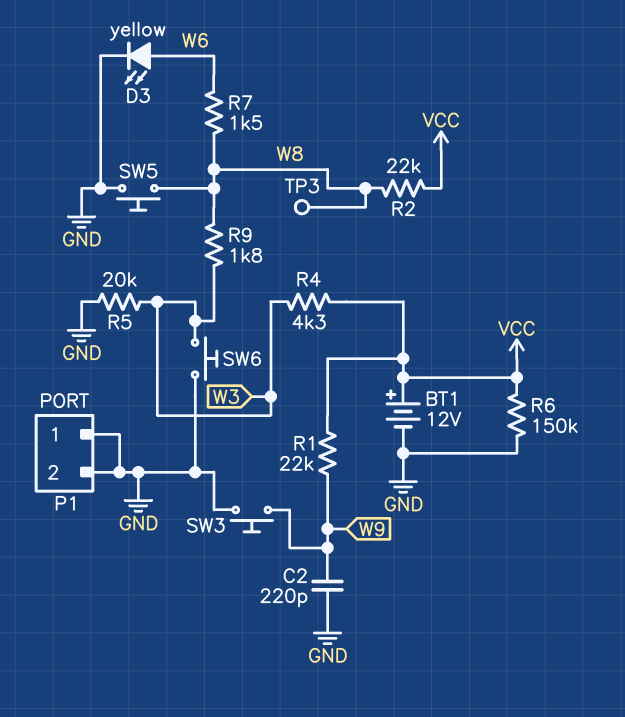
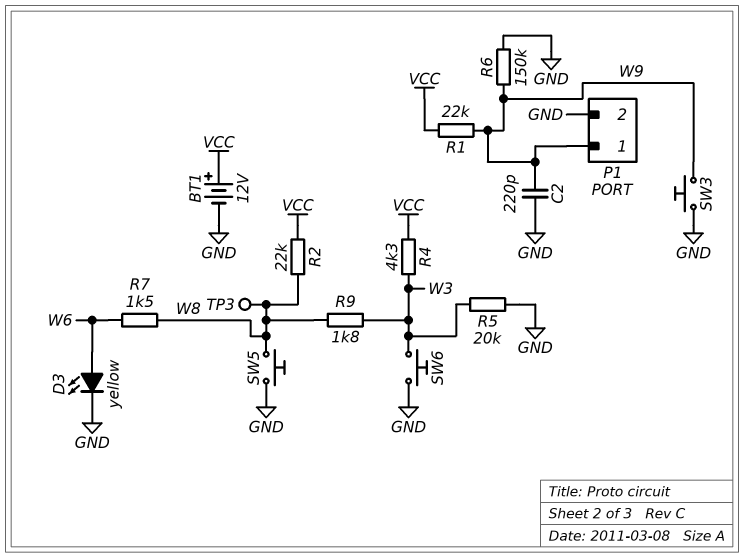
P1 pin 1: GND -> W9
R6: 150k (GND, VCC) -> 150k (GND, W9)

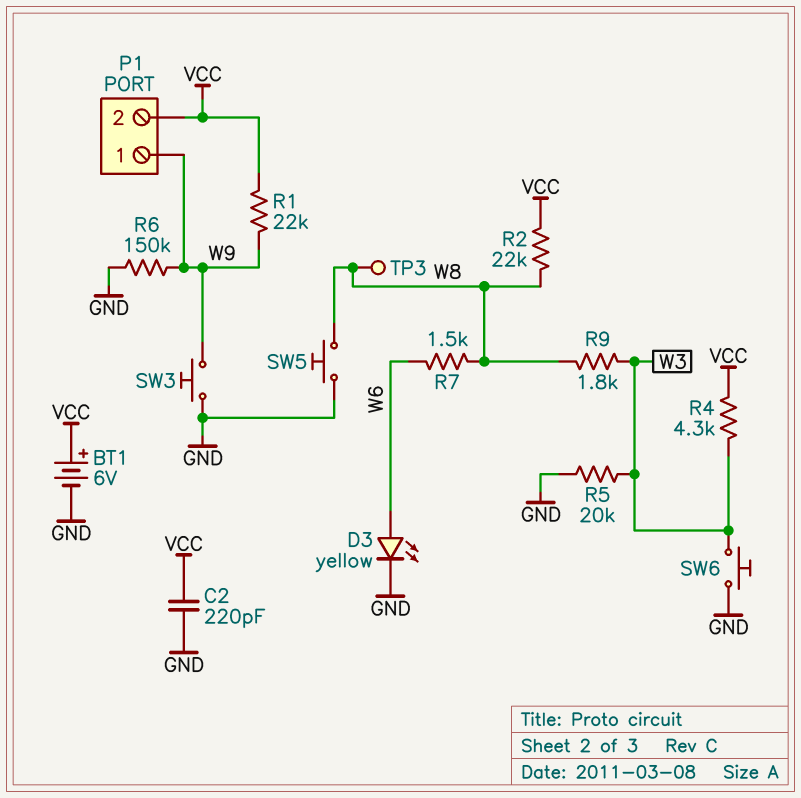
BT1: 12V (plus VCC, minus GND) -> 6V (plus VCC, minus GND)
C2: 220pF (GND, W9) -> 220pF (GND, VCC)
P1 pin 2: GND -> VCC

